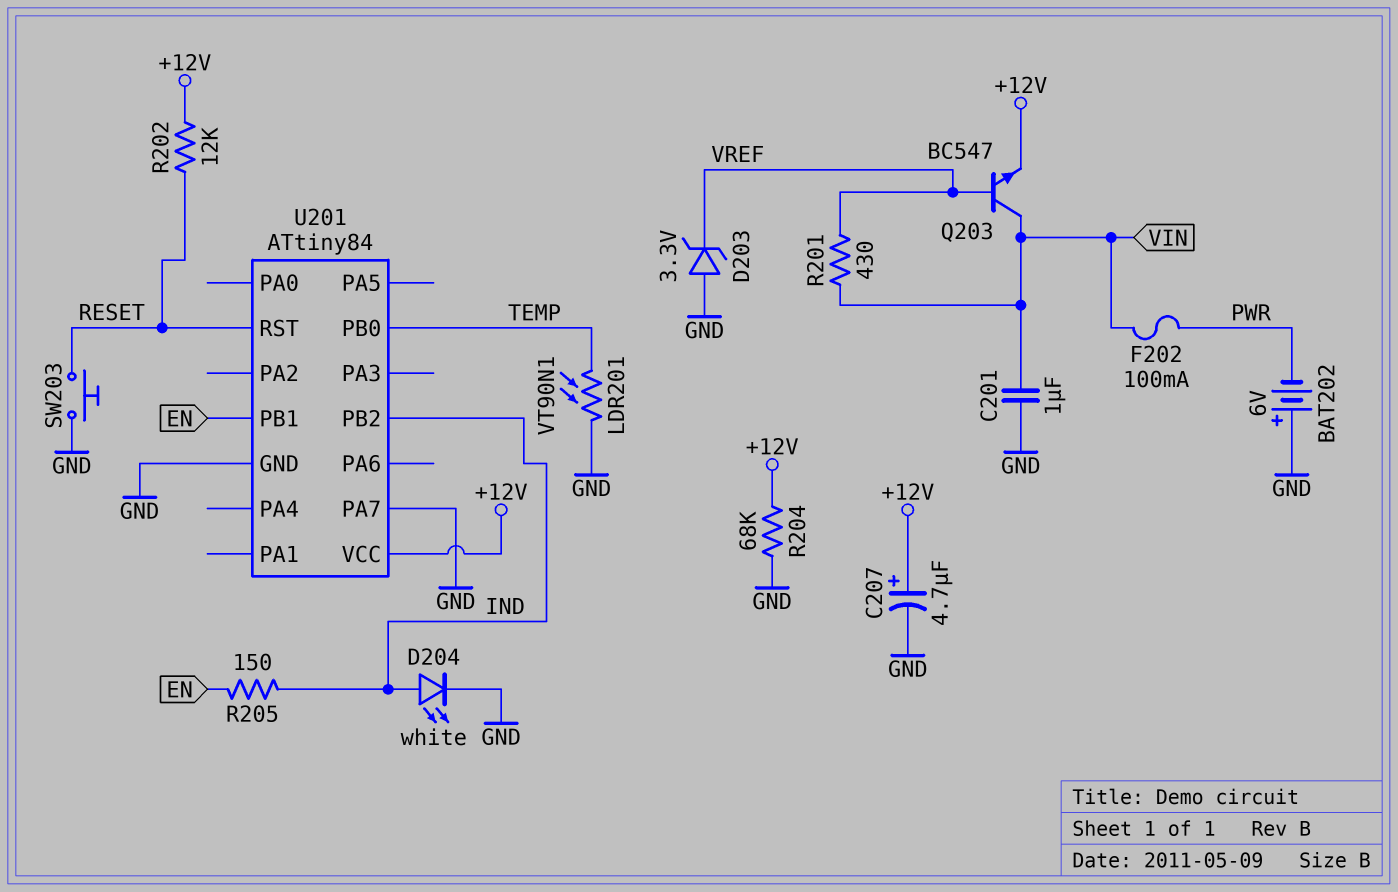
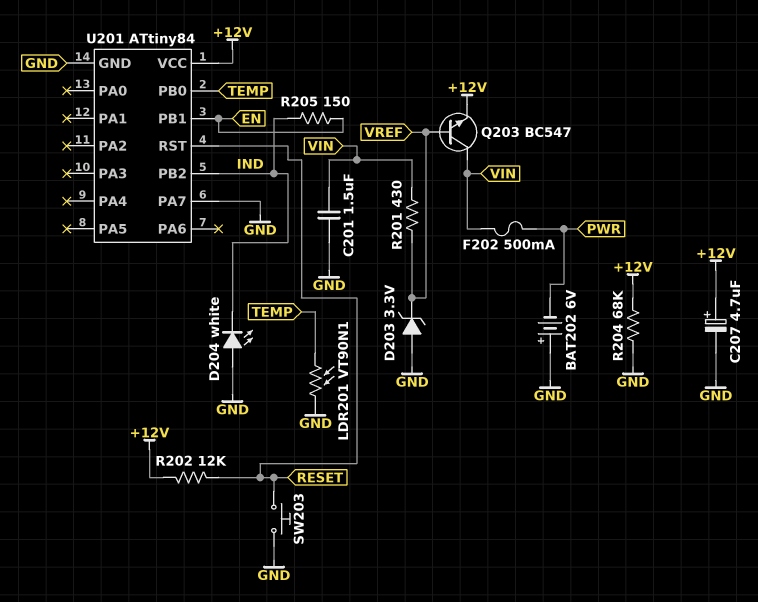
C201: 1uF (GND, VIN) -> 1.5uF (GND, VIN)
D204: LED white (A IND, K GND) -> LED white (A GND, K IND)
F202: 100mA (PWR, VIN) -> 500mA (PWR, VIN)

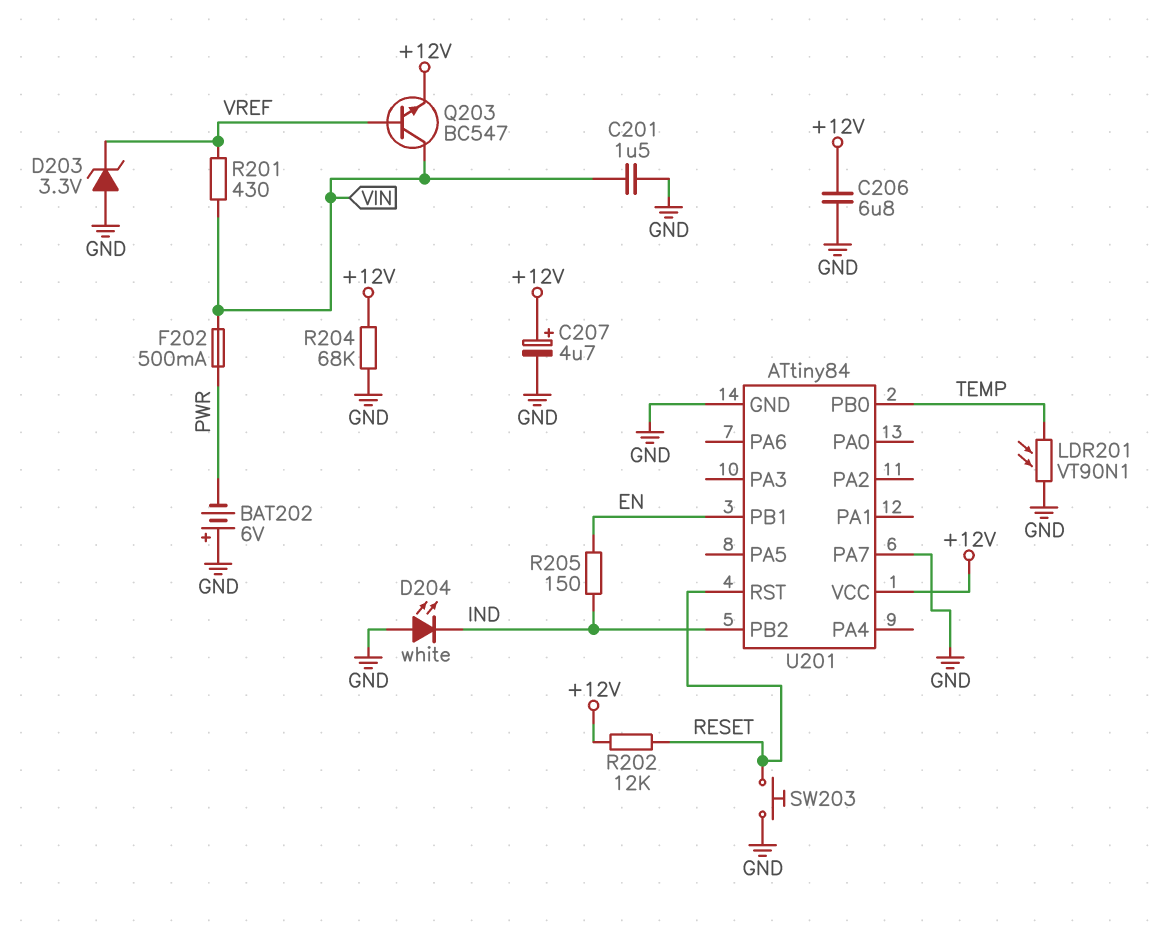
C206: none -> 6.8uF (+12V, GND)

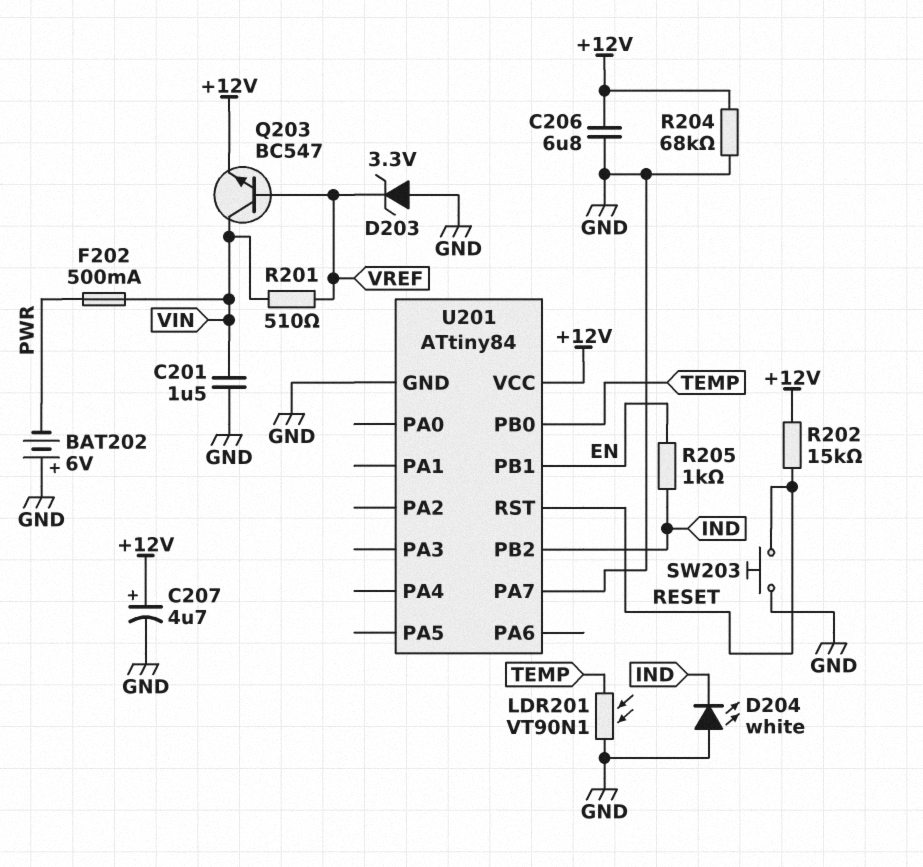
R201: 430 (VIN, VREF) -> 510 (VIN, VREF)
R202: 12k (+12V, RESET) -> 15k (+12V, RESET)
R205: 150 (EN, IND) -> 1k (EN, IND)

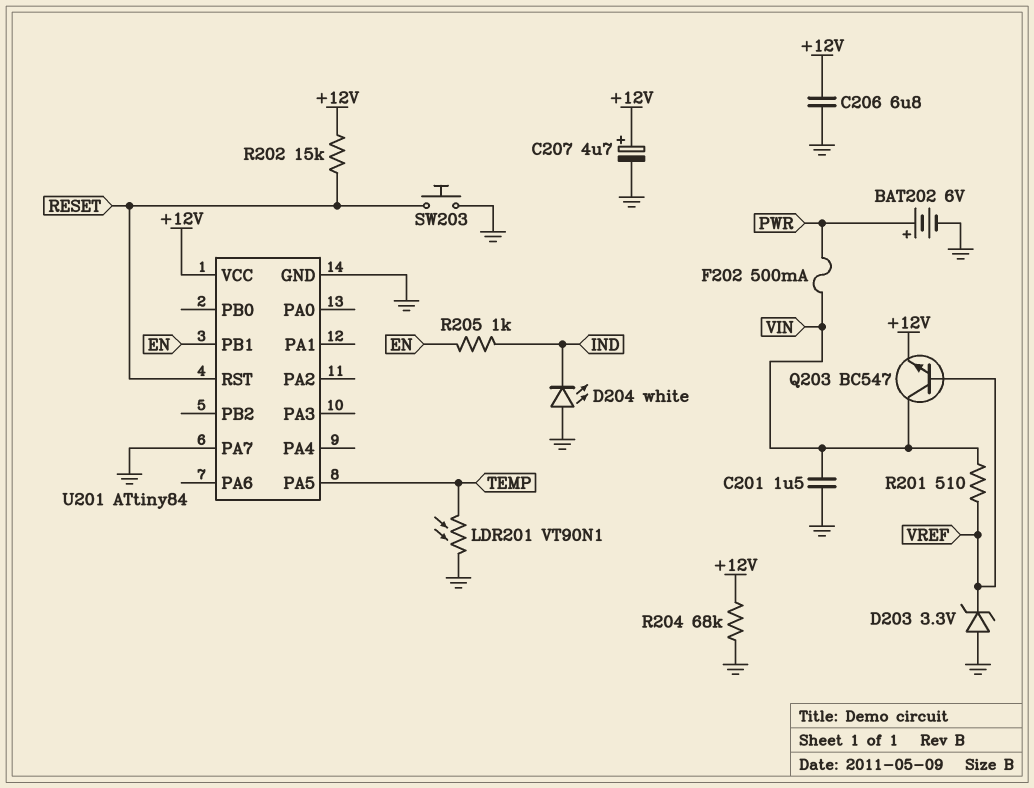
BAT202: 6V (plus GND, minus PWR) -> 6V (plus PWR, minus GND)
U201 pin PA5: none -> TEMP
U201 pin PB0: TEMP -> none
U201 pin PB2: IND -> none

